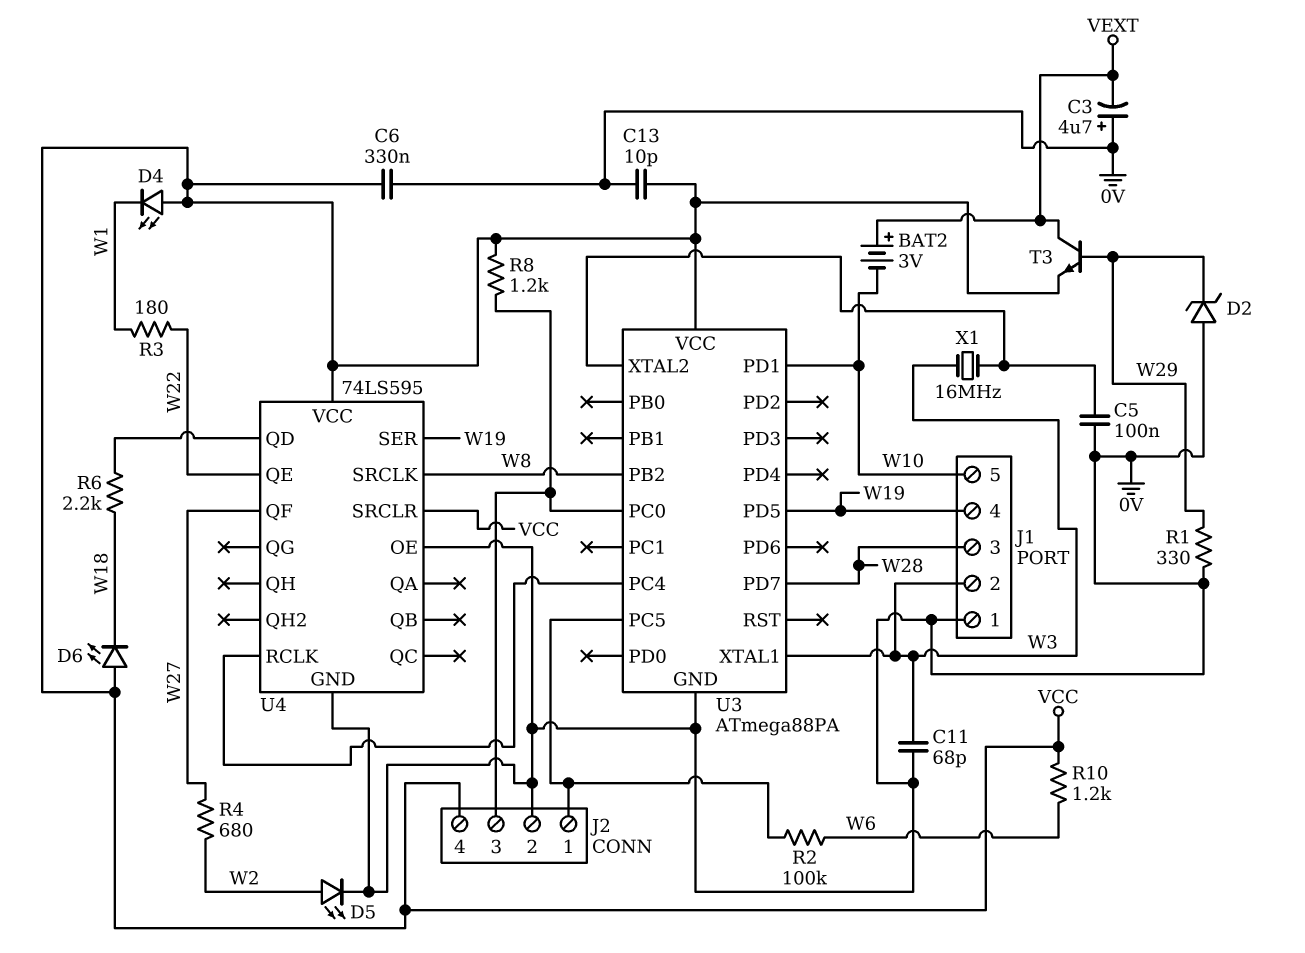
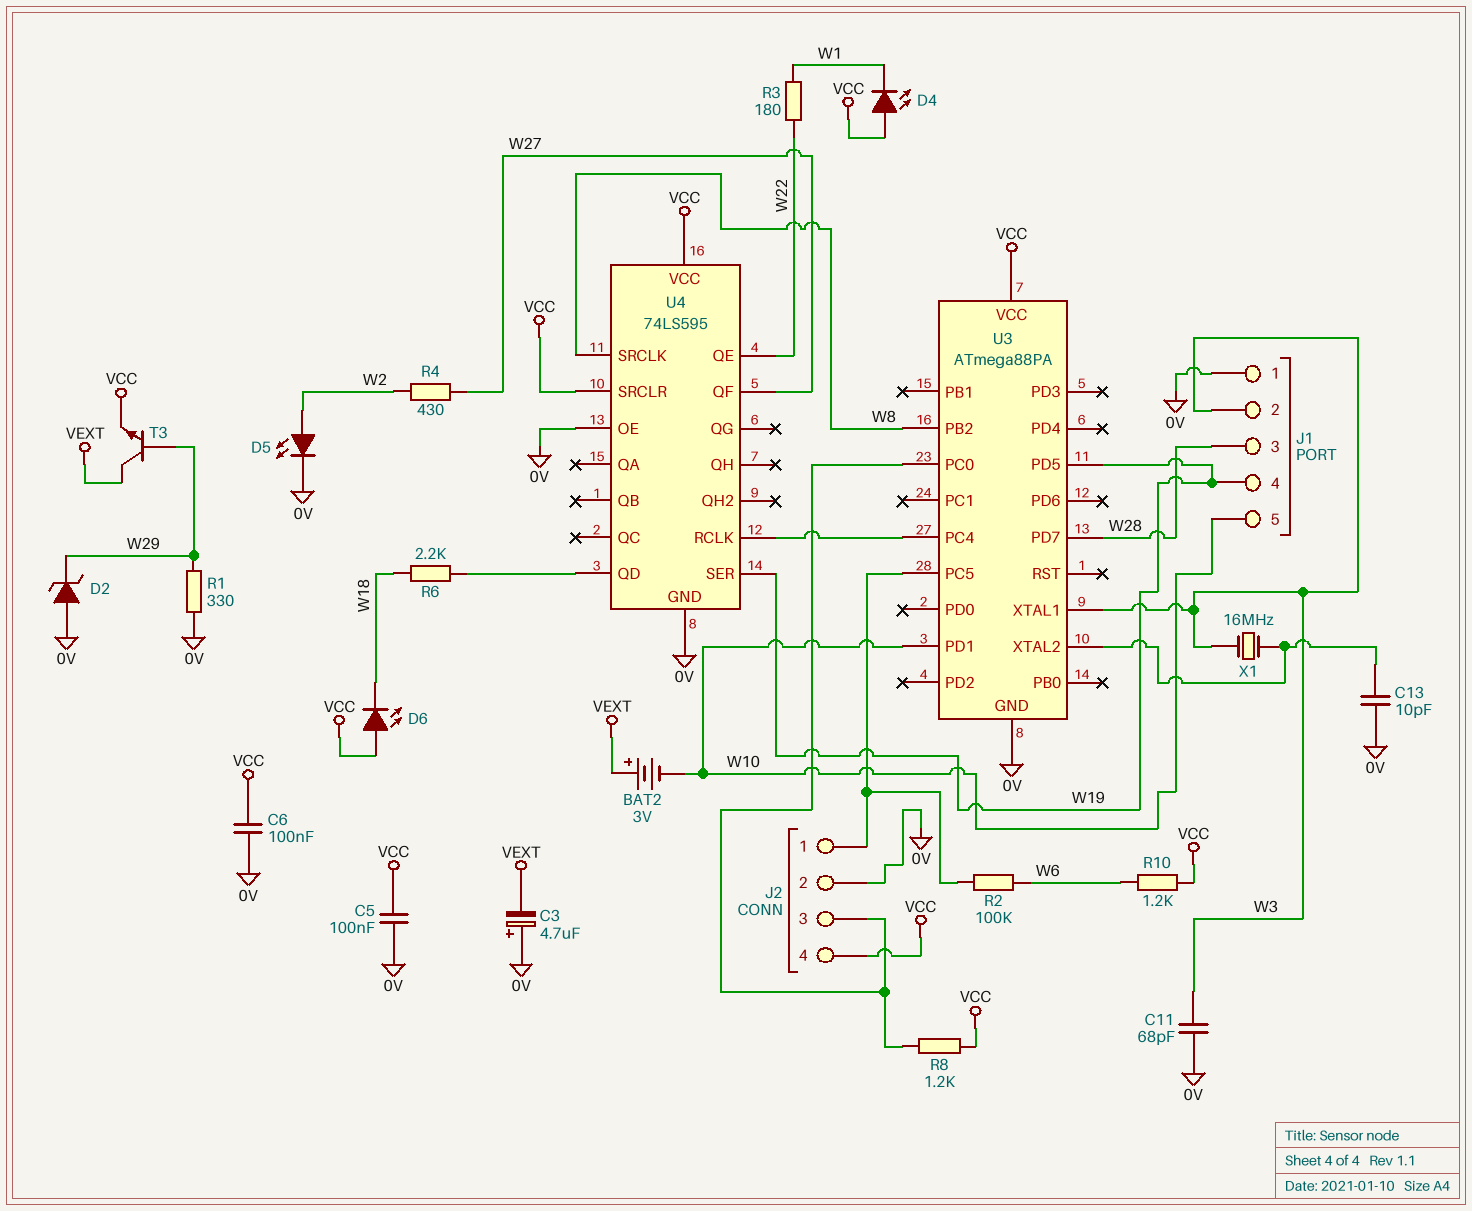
C5: 100nF (0V, U3/XTAL2) -> 100nF (0V, VCC)
C6: 330nF (0V, VCC) -> 100nF (0V, VCC)
C13: 10pF (0V, VCC) -> 10pF (0V, U3/XTAL2)
R4: 680 (W2, W27) -> 430 (W2, W27)

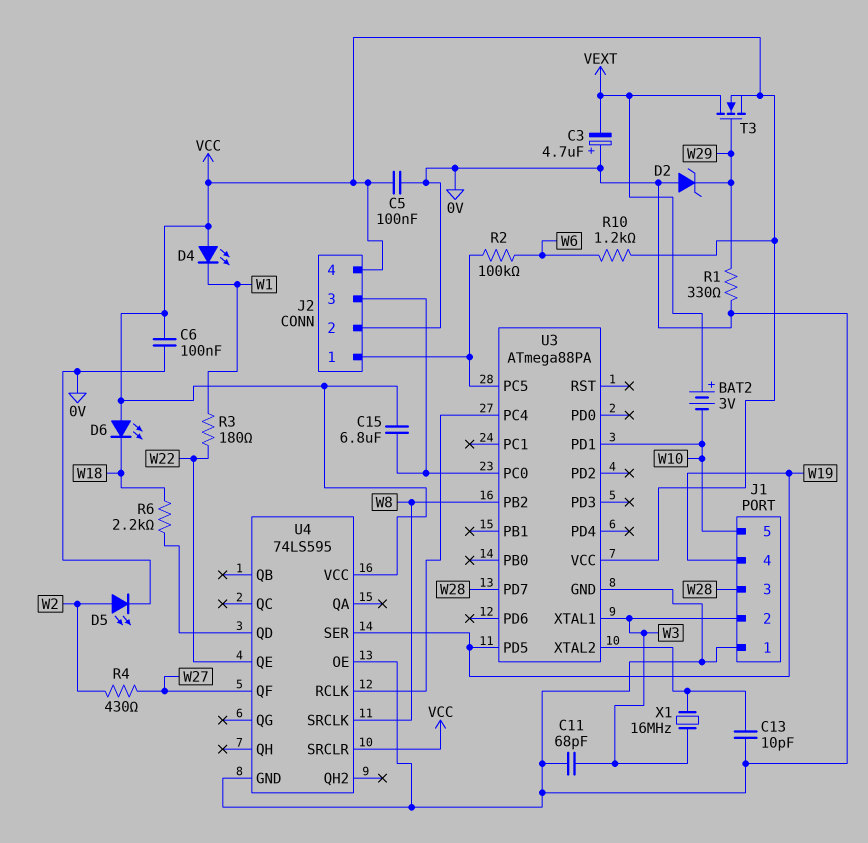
C15: none -> 6.8uF (J2/3, VCC)
R8: 1.2k (J2/3, VCC) -> none
T3: NPN (B W29, C VEXT, E VCC) -> NMOS (G W29, D VEXT, S VCC)

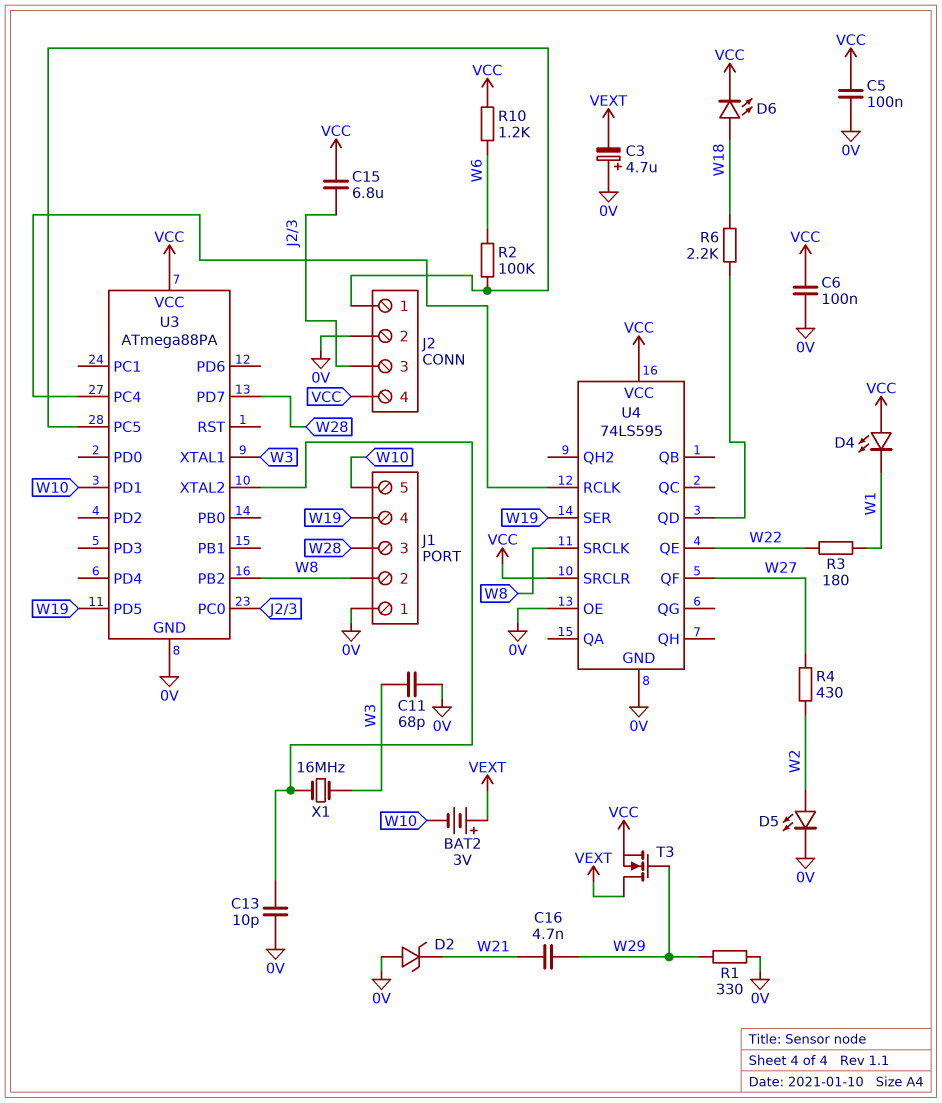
C16: none -> 4.7nF (W21, W29)
D2: zener (A 0V, K W29) -> zener (A 0V, K W21)
D6: LED (A VCC, K W18) -> LED (A W18, K VCC)
J1 pin 2: W3 -> W8

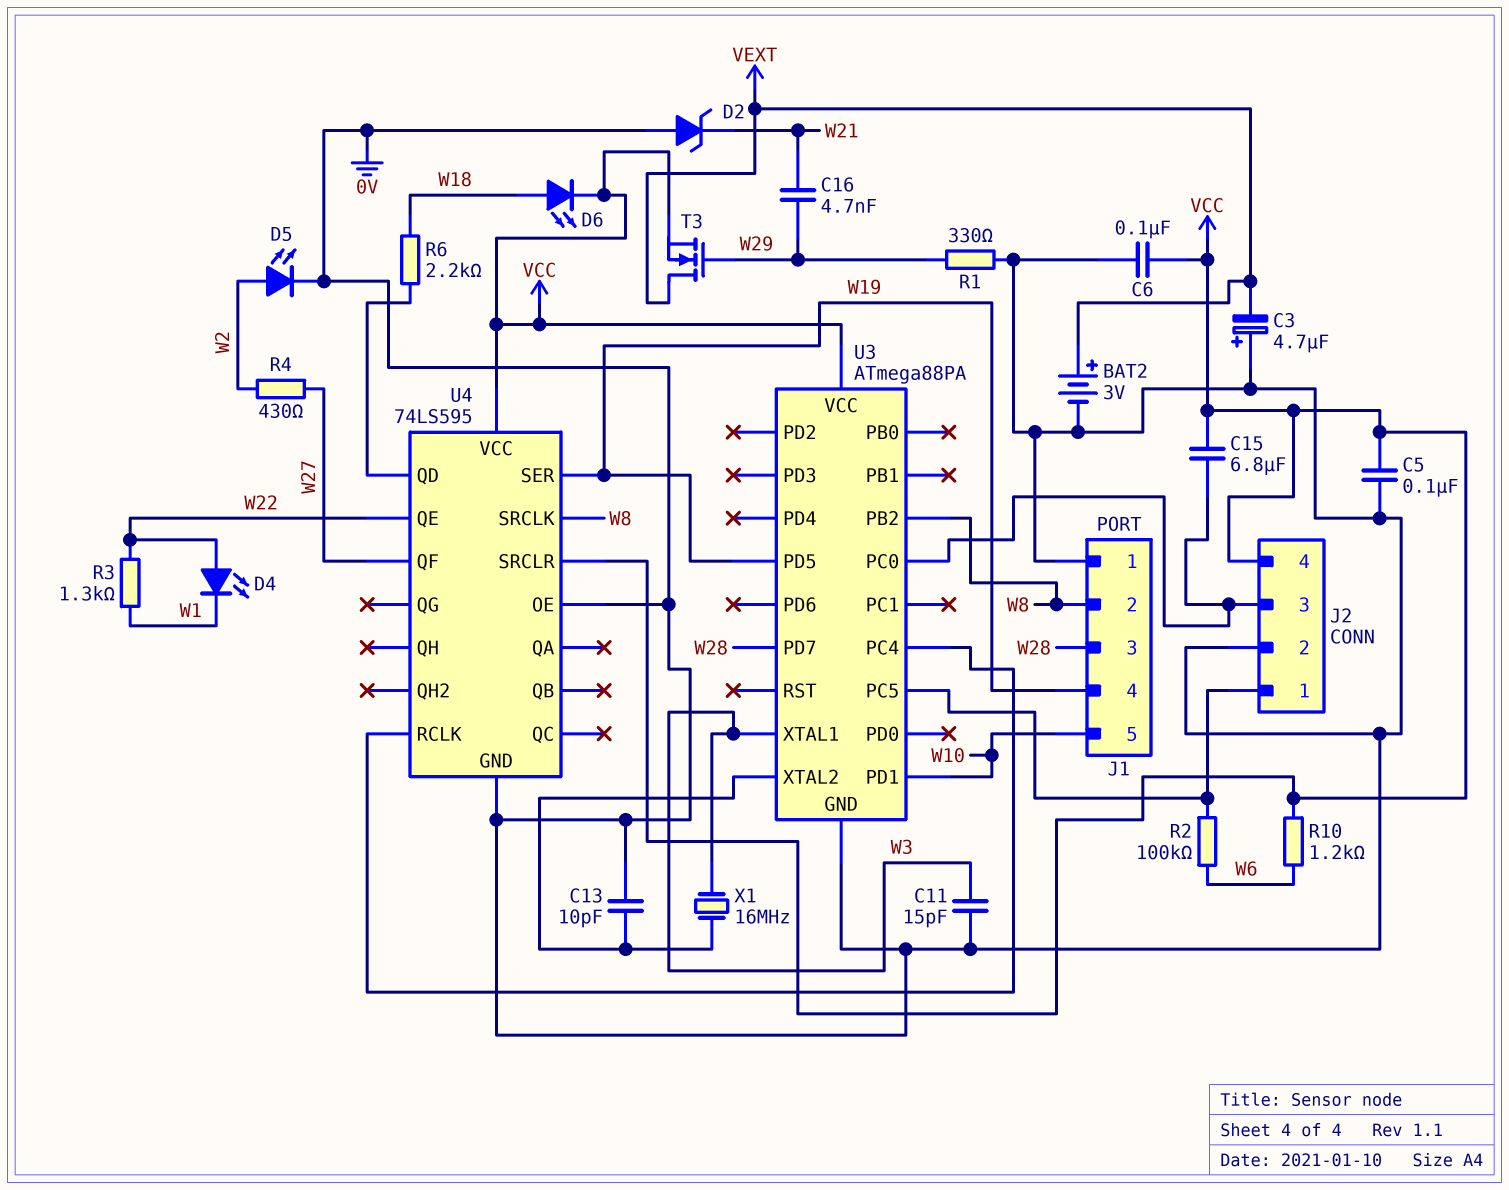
BAT2: 3V (plus VEXT, minus W10) -> 3V (plus VEXT, minus 0V)
C11: 68pF (0V, W3) -> 15pF (0V, W3)
D4: LED (A VCC, K W1) -> LED (A W22, K W1)
R3: 180 (W1, W22) -> 1.3k (W1, W22)

